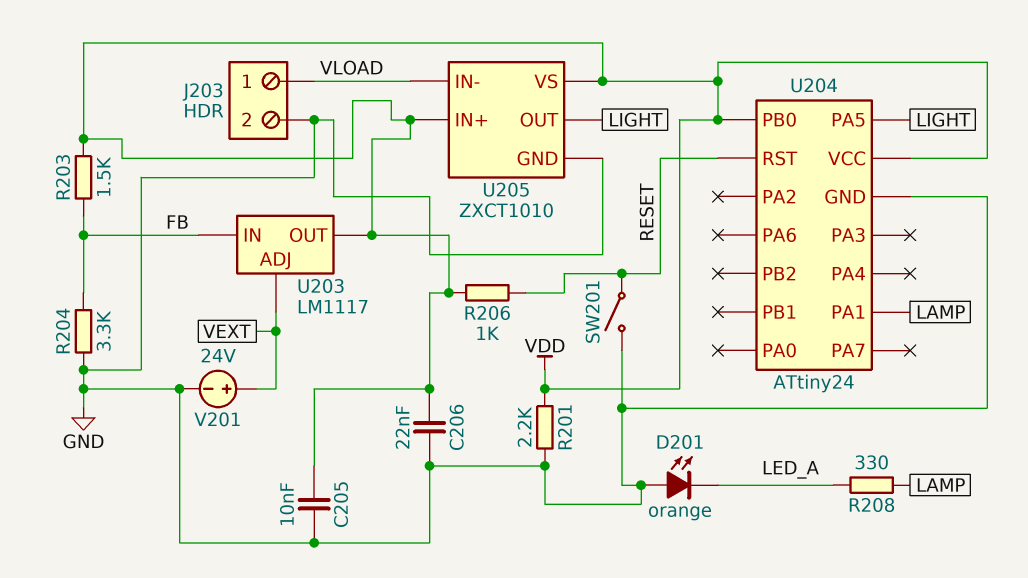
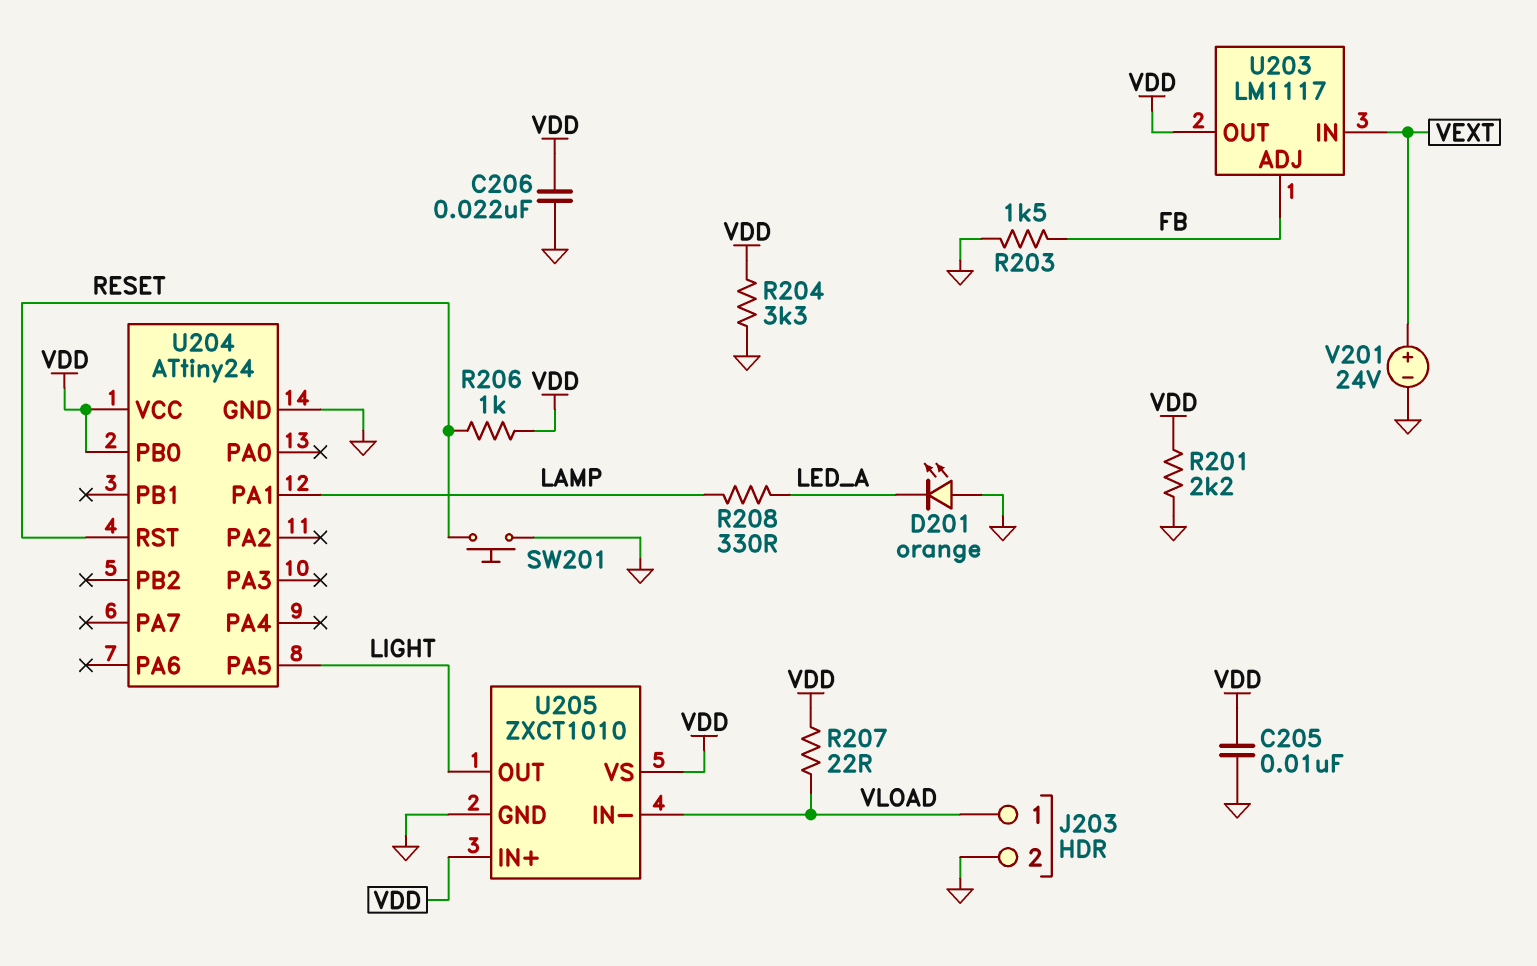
R203: 1.5k (FB, VDD) -> 1.5k (FB, GND)
R204: 3.3k (FB, GND) -> 3.3k (GND, VDD)
R207: none -> 22 (VDD, VLOAD)
SW201: switch (GND, RESET) -> button (GND, RESET)
U203 pin ADJ: VEXT -> FB
U203 pin IN: FB -> VEXT

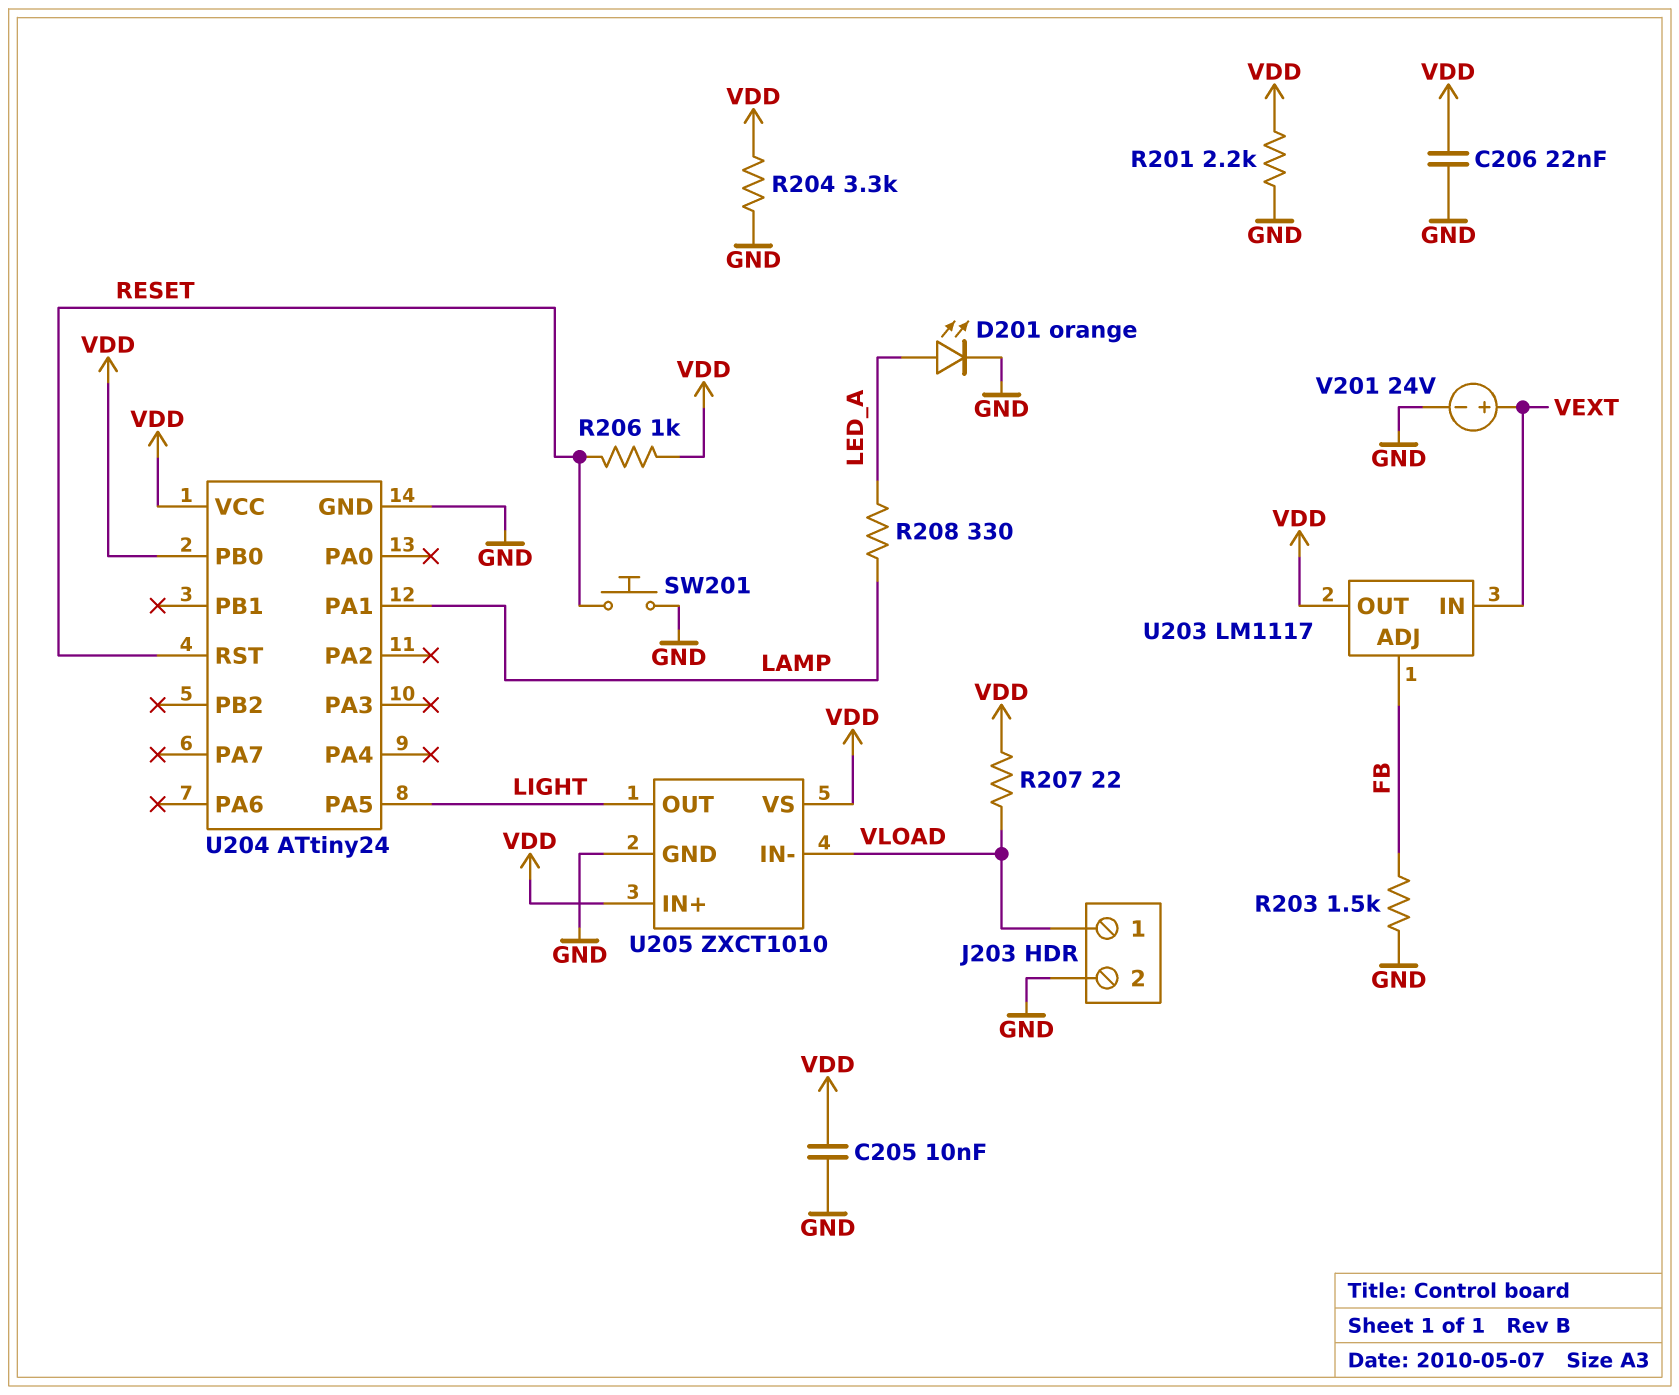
D201: LED orange (A GND, K LED_A) -> LED orange (A LED_A, K GND)

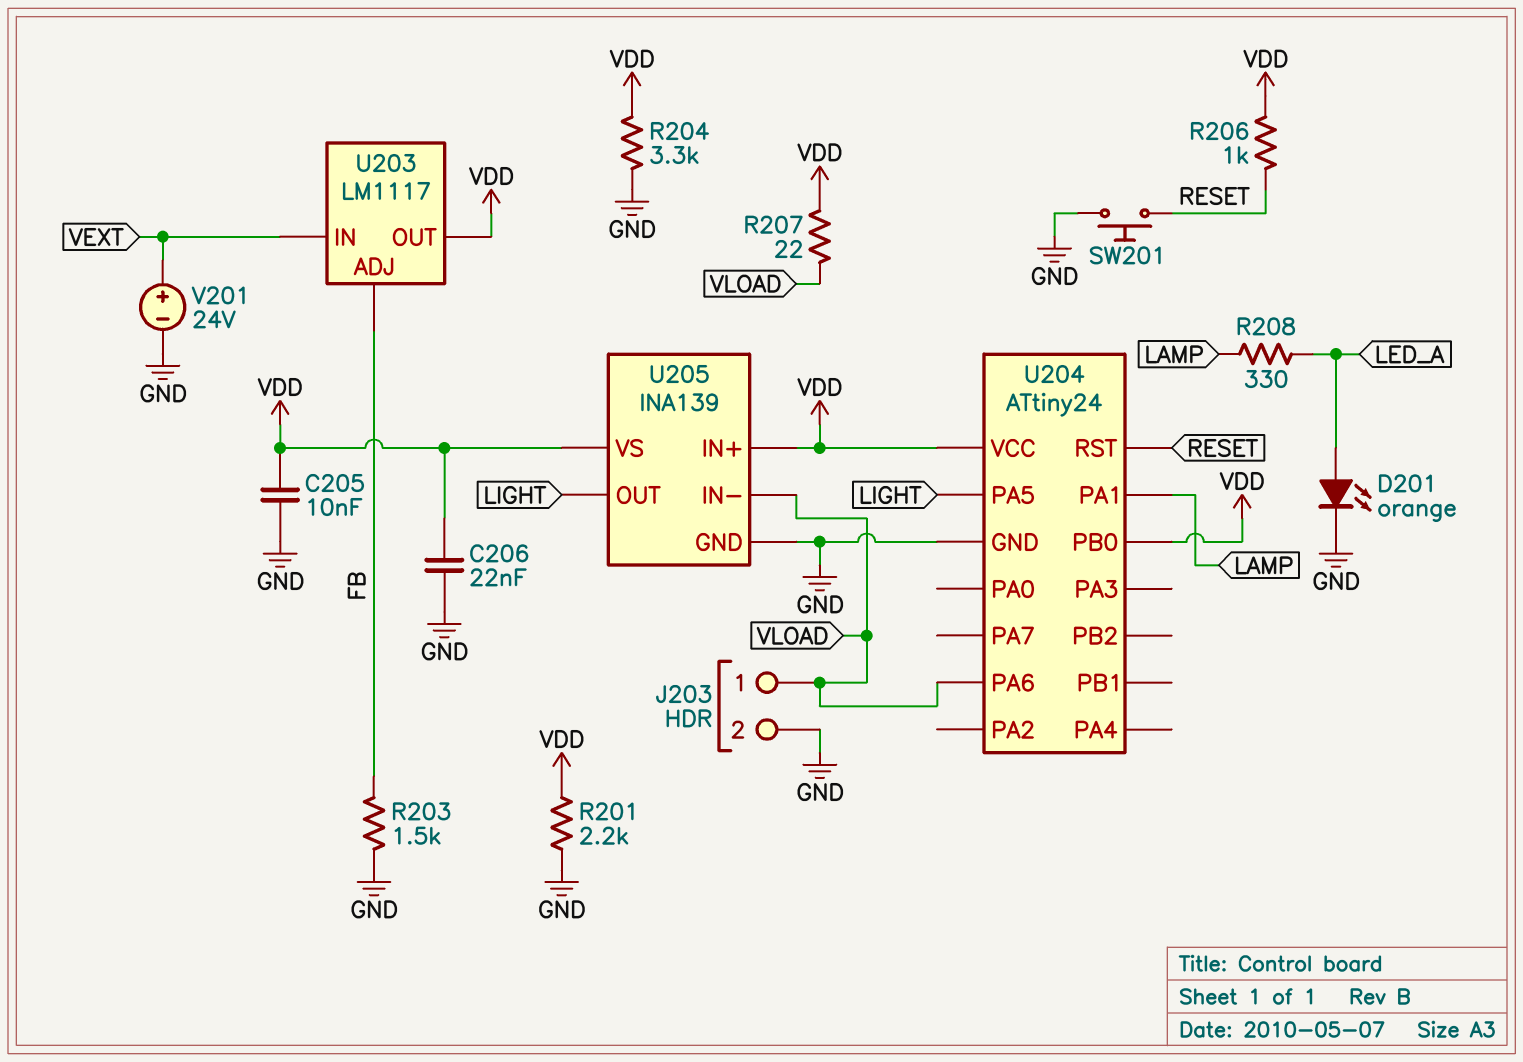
U204 pin PA6: none -> VLOAD
U205: ZXCT1010 -> INA139

